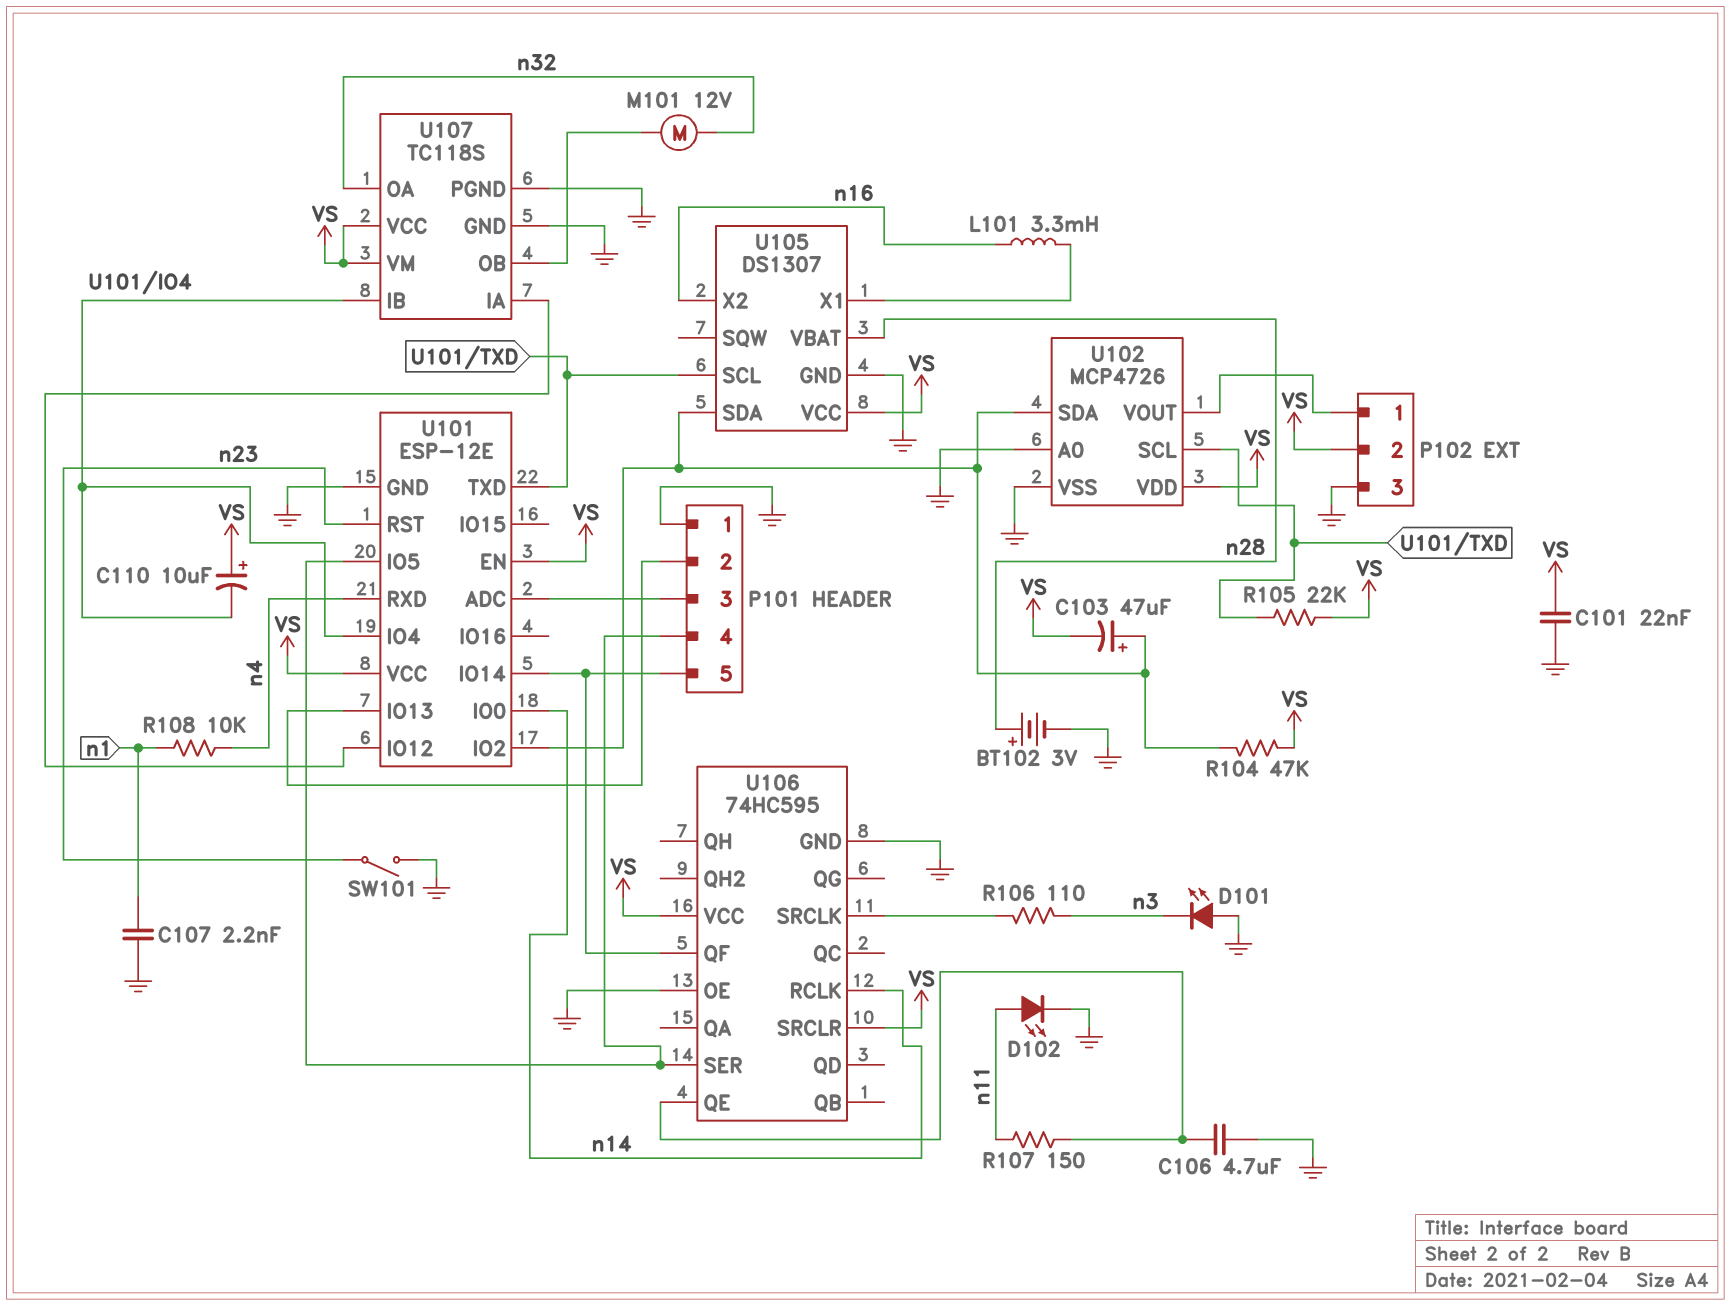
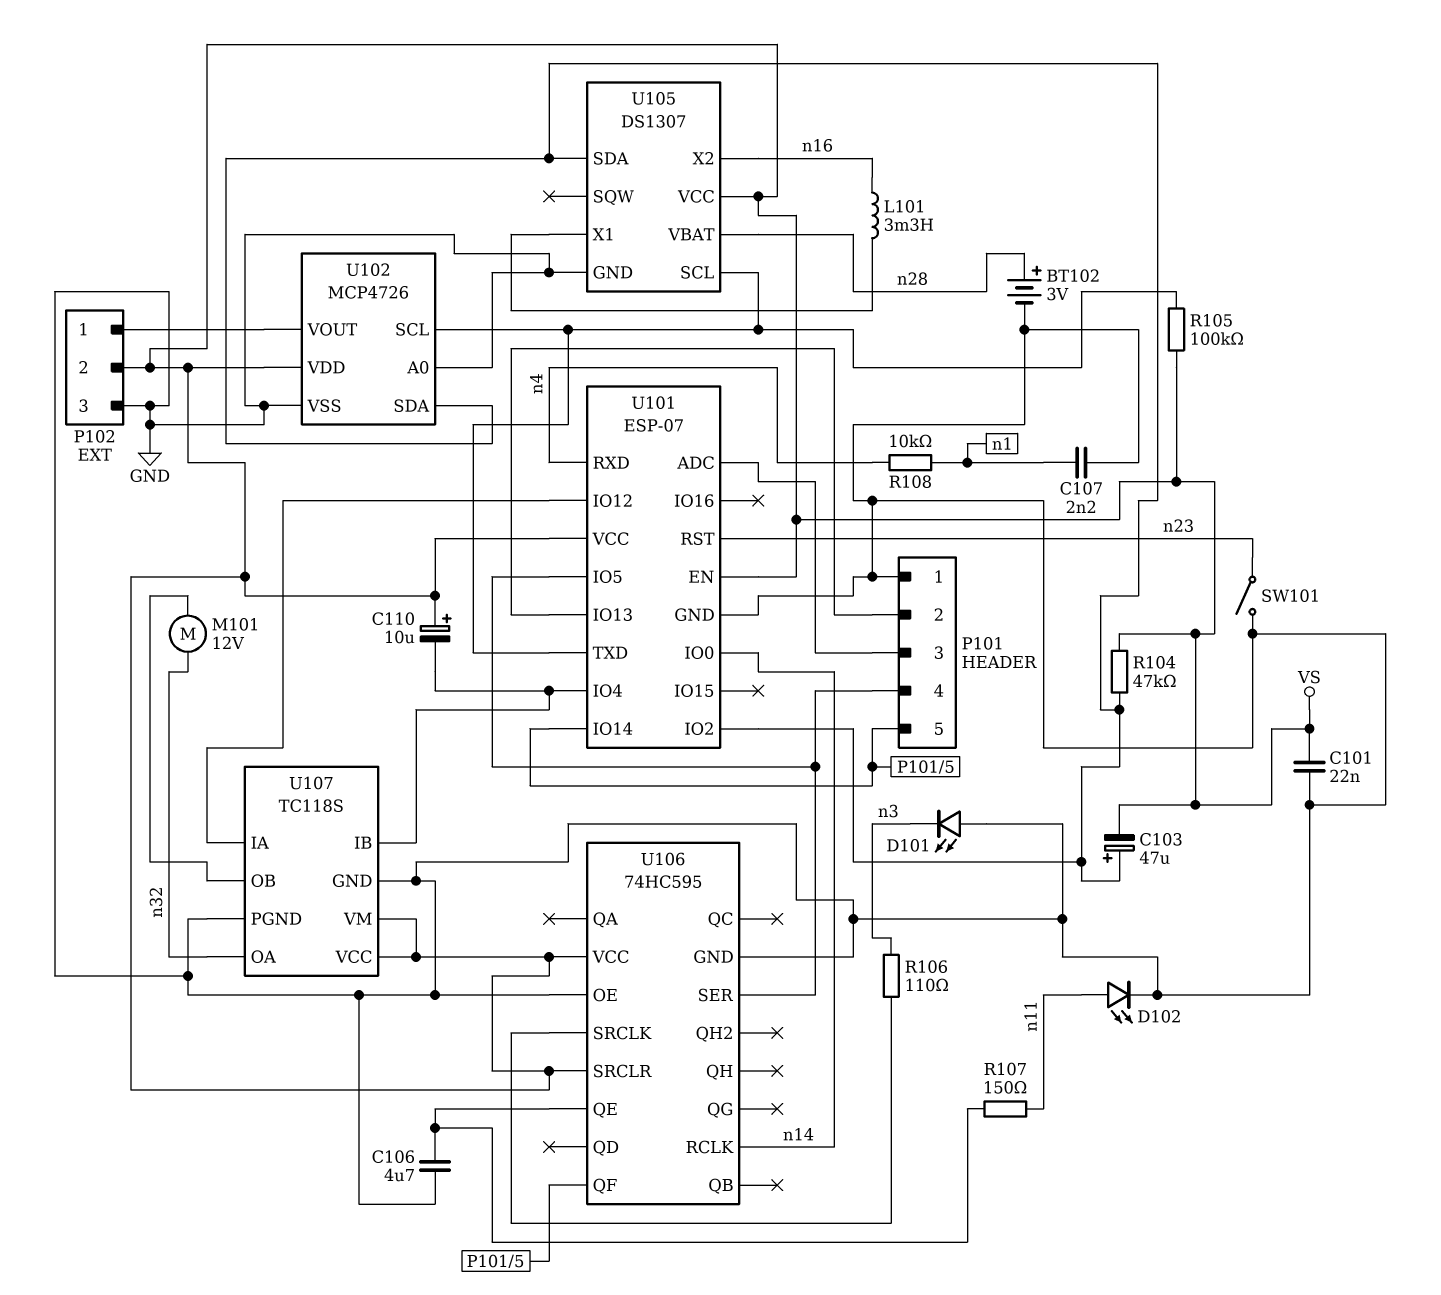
R105: 22k (U101/TXD, VS) -> 100k (U101/TXD, VS)
U101: ESP-12E -> ESP-07

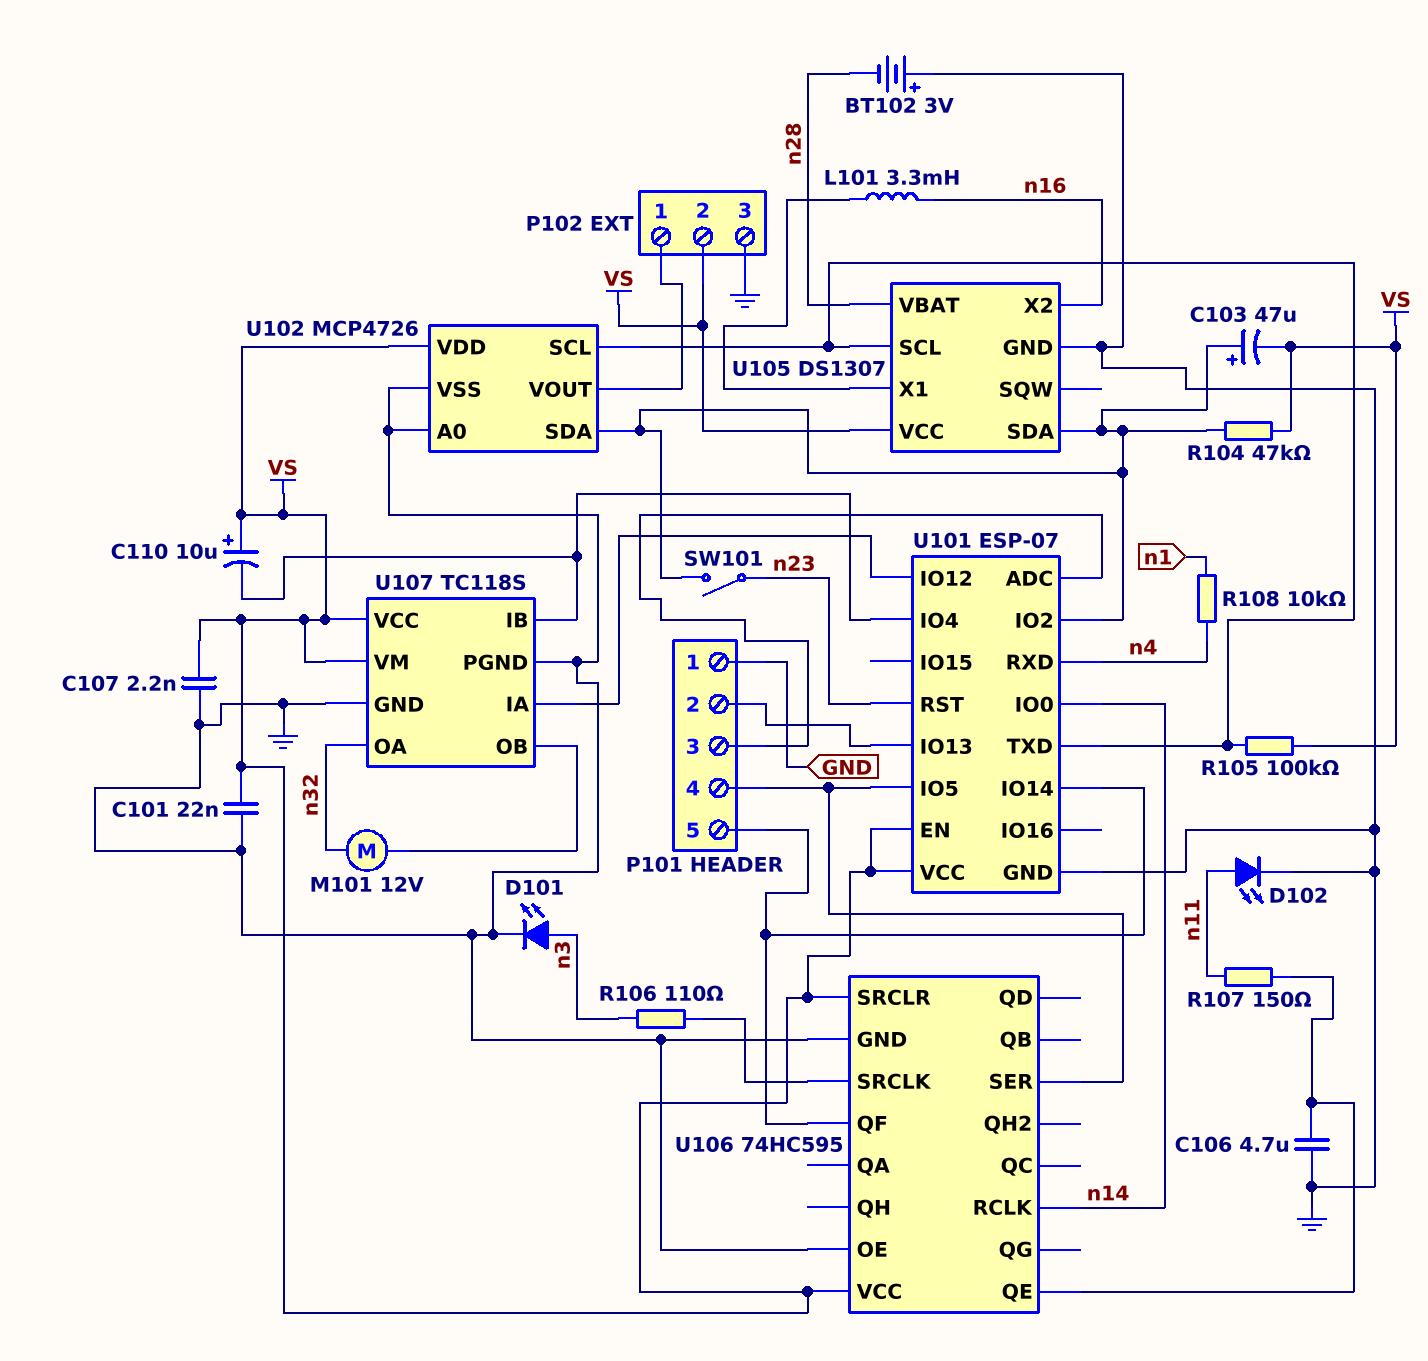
BT102: 3V (plus n28, minus GND) -> 3V (plus GND, minus n28)
C107: 2.2nF (GND, n1) -> 2.2nF (GND, VS)
D101: LED (A GND, K n3) -> LED (A n3, K GND)
SW101: switch (GND, n23) -> switch (U101/IO2, n23)

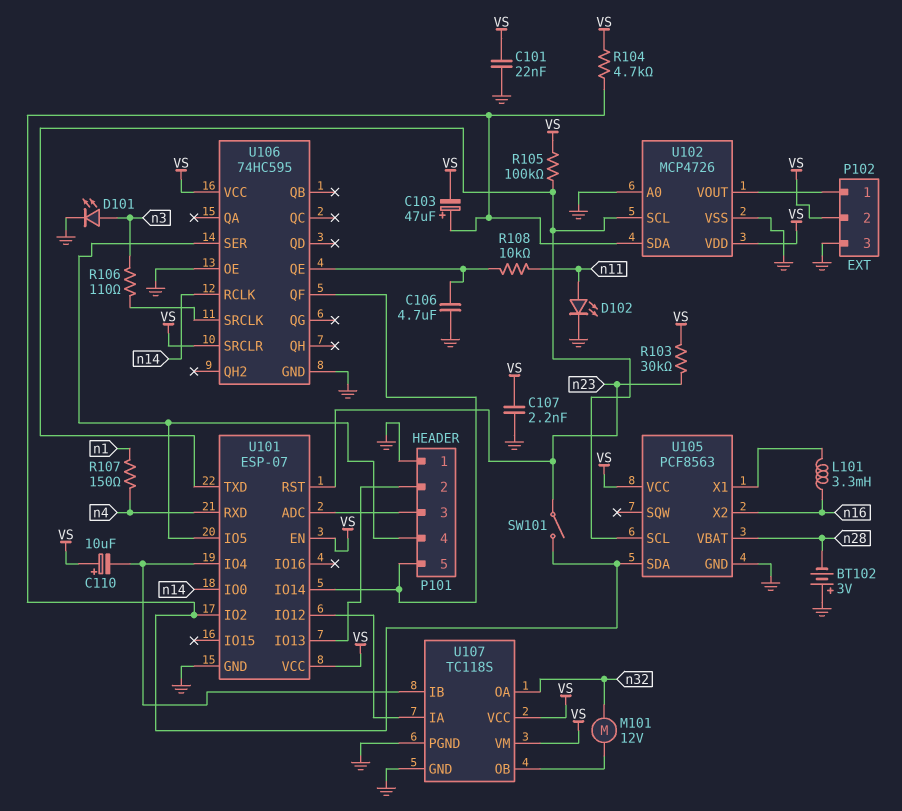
R103: none -> 30k (VS, n23)
R104: 47k (U101/IO2, VS) -> 4.7k (U101/IO2, VS)
R107: 150 (U106/QE, n11) -> 150 (n1, n4)
R108: 10k (n1, n4) -> 10k (U106/QE, n11)
U105: DS1307 -> PCF8563

